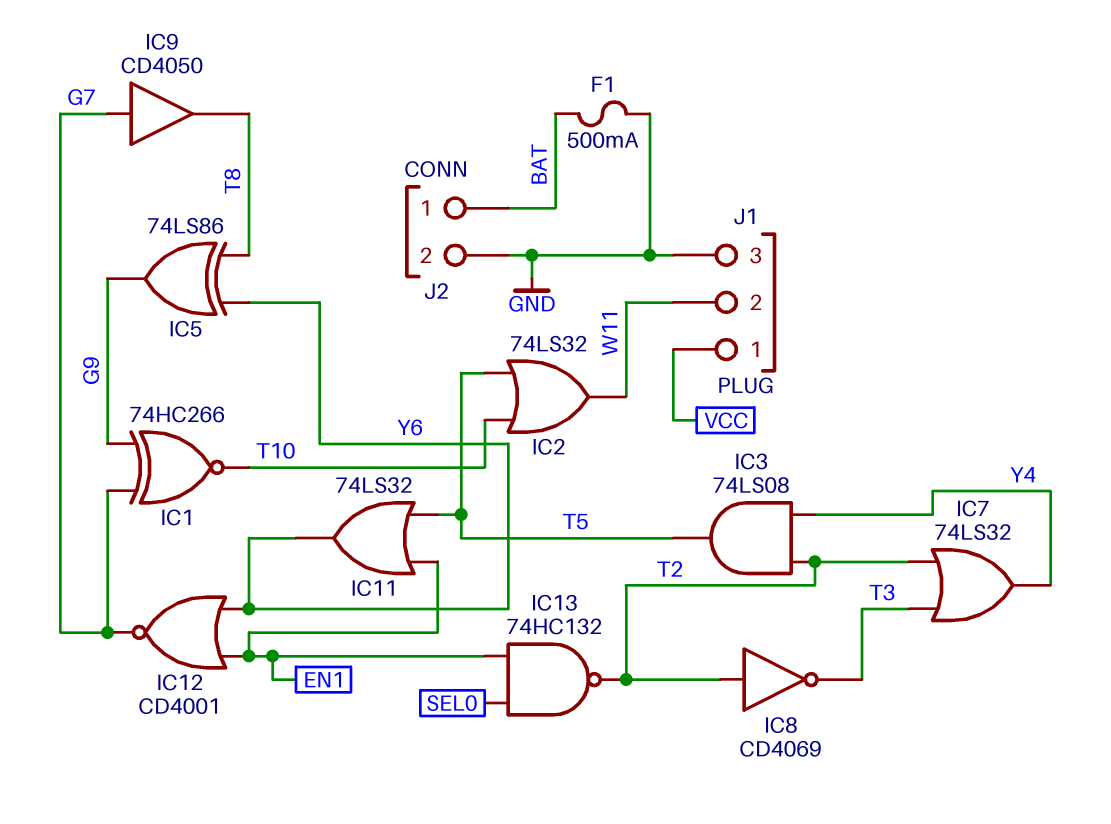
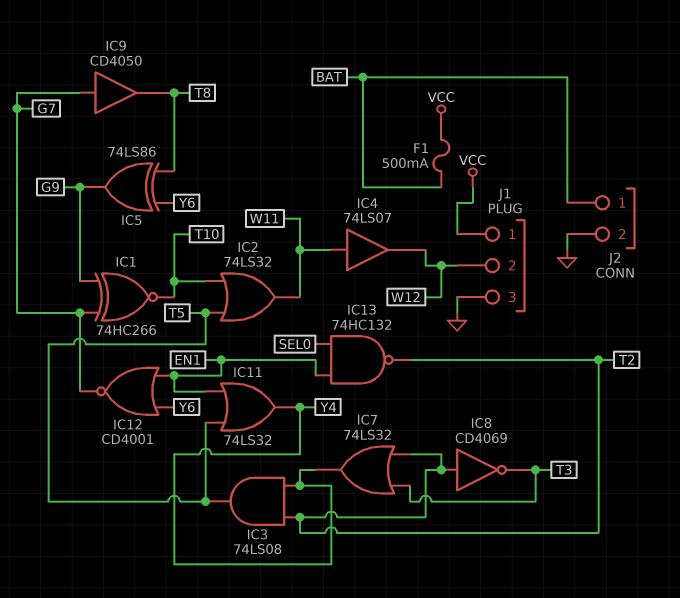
F1: 500mA (BAT, GND) -> 500mA (BAT, VCC)
IC4: none -> buffer 74LS07 (in W11, out W12)
IC11: OR 74LS32 (in EN1, in T5, out Y6) -> OR 74LS32 (in EN1, in T5, out Y4)
J1 pin 2: W11 -> W12

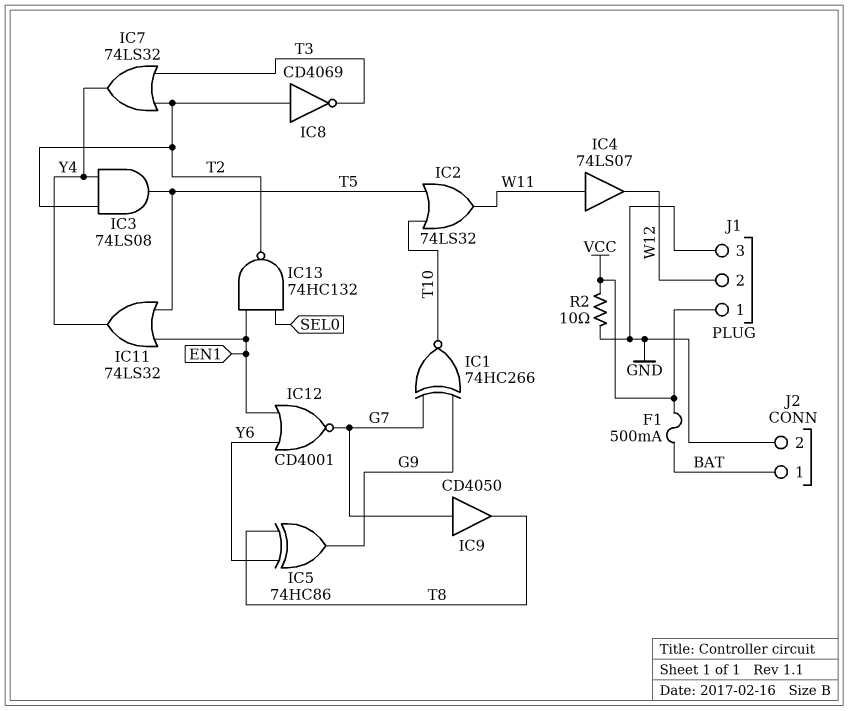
IC5: XOR 74LS86 (in T8, in Y6, out G9) -> XOR 74HC86 (in T8, in Y6, out G9)
R2: none -> 10 (GND, VCC)

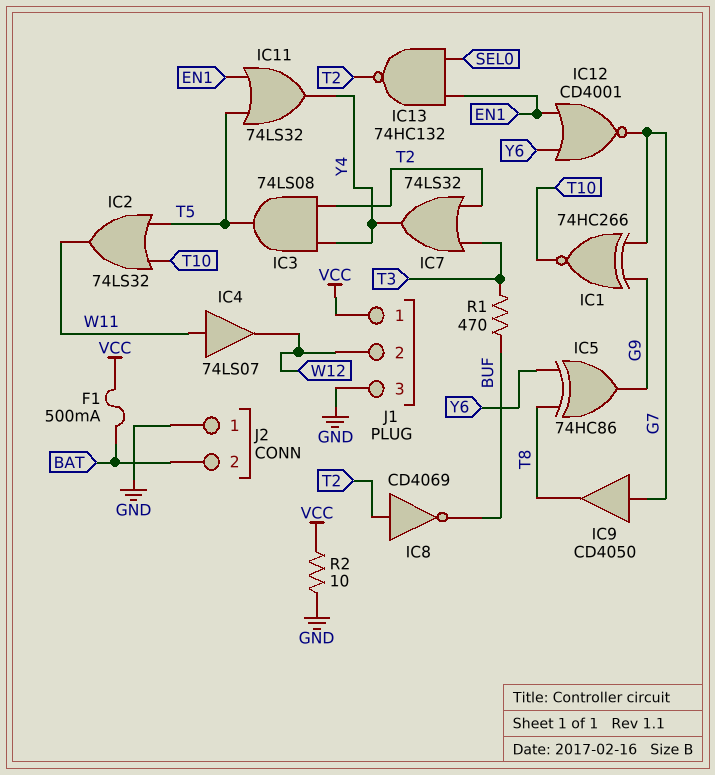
IC8: NOT CD4069 (in T2, out T3) -> NOT CD4069 (in T2, out BUF)
J2 pin 1: BAT -> GND
J2 pin 2: GND -> BAT
R1: none -> 470 (BUF, T3)

